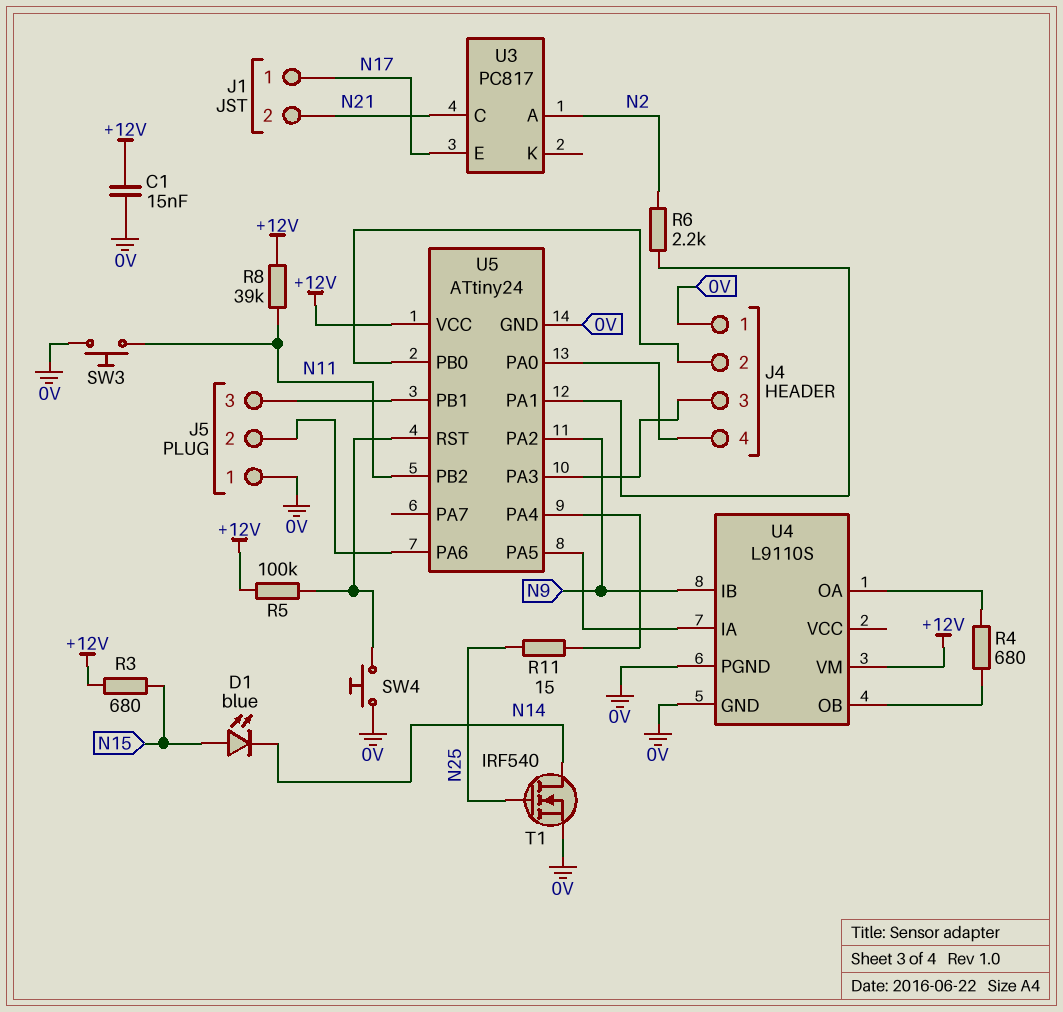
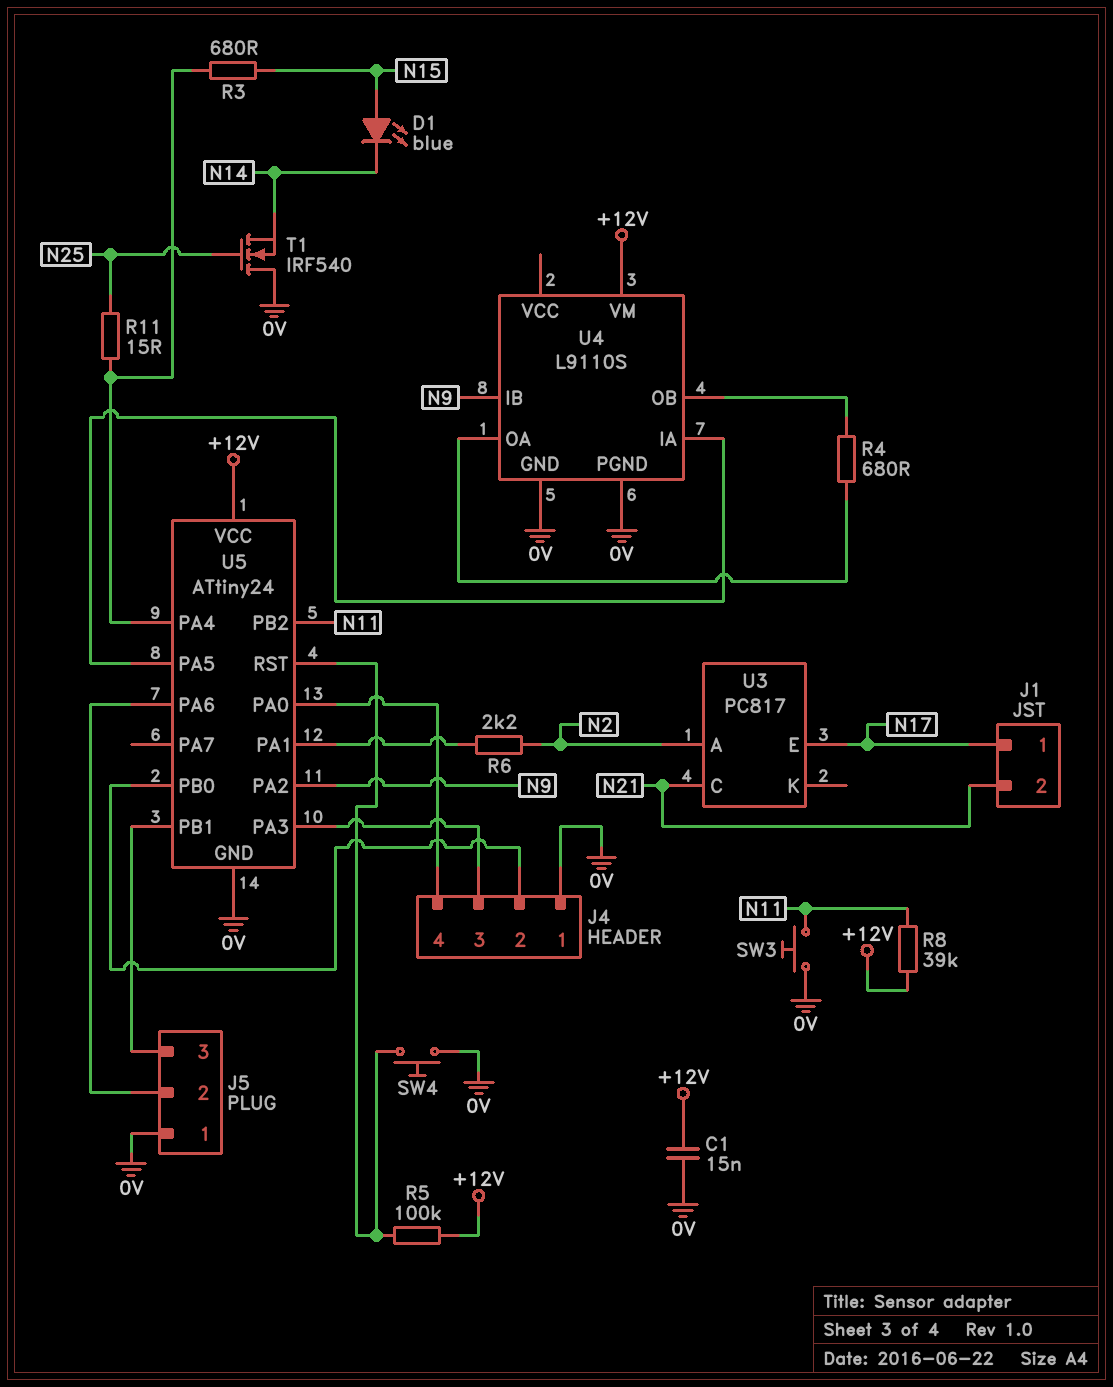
R3: 680 (+12V, N15) -> 680 (N15, U5/PA4)
T1: NMOS IRF540 (G N25, D N14, S 0V) -> NMOS IRF540 (G N25, D 0V, S N14)

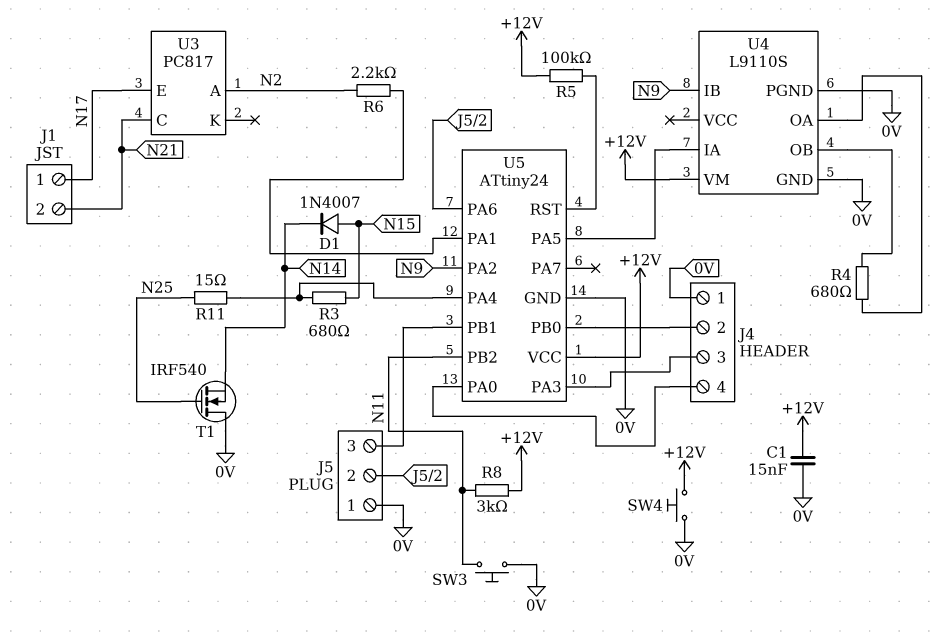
D1: LED blue (A N15, K N14) -> diode 1N4007 (A N15, K N14)
R8: 39k (+12V, N11) -> 3k (+12V, N11)
SW4: button (0V, U5/RST) -> button (+12V, 0V)

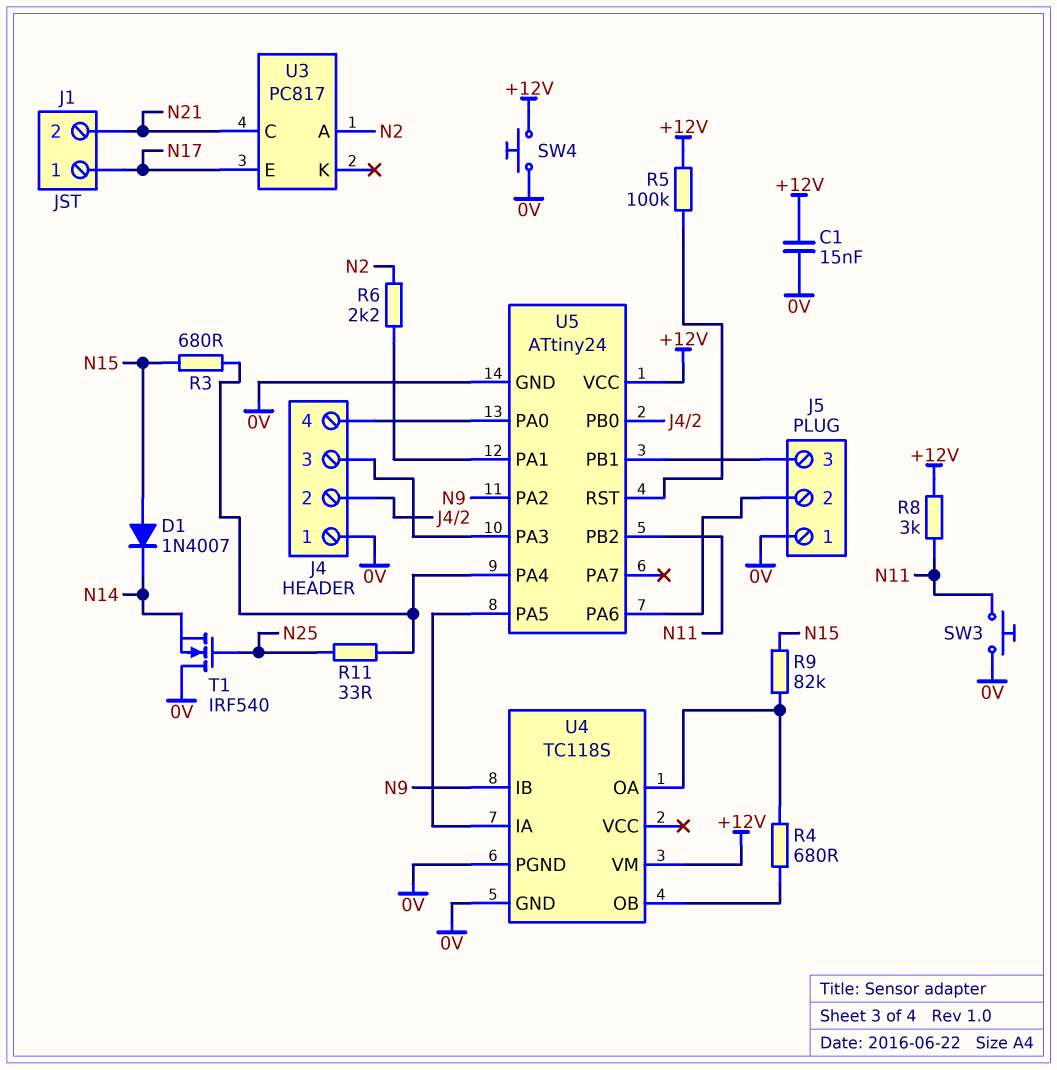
R9: none -> 82k (N15, U4/OA)
R11: 15 (N25, U5/PA4) -> 33 (N25, U5/PA4)
U4: L9110S -> TC118S

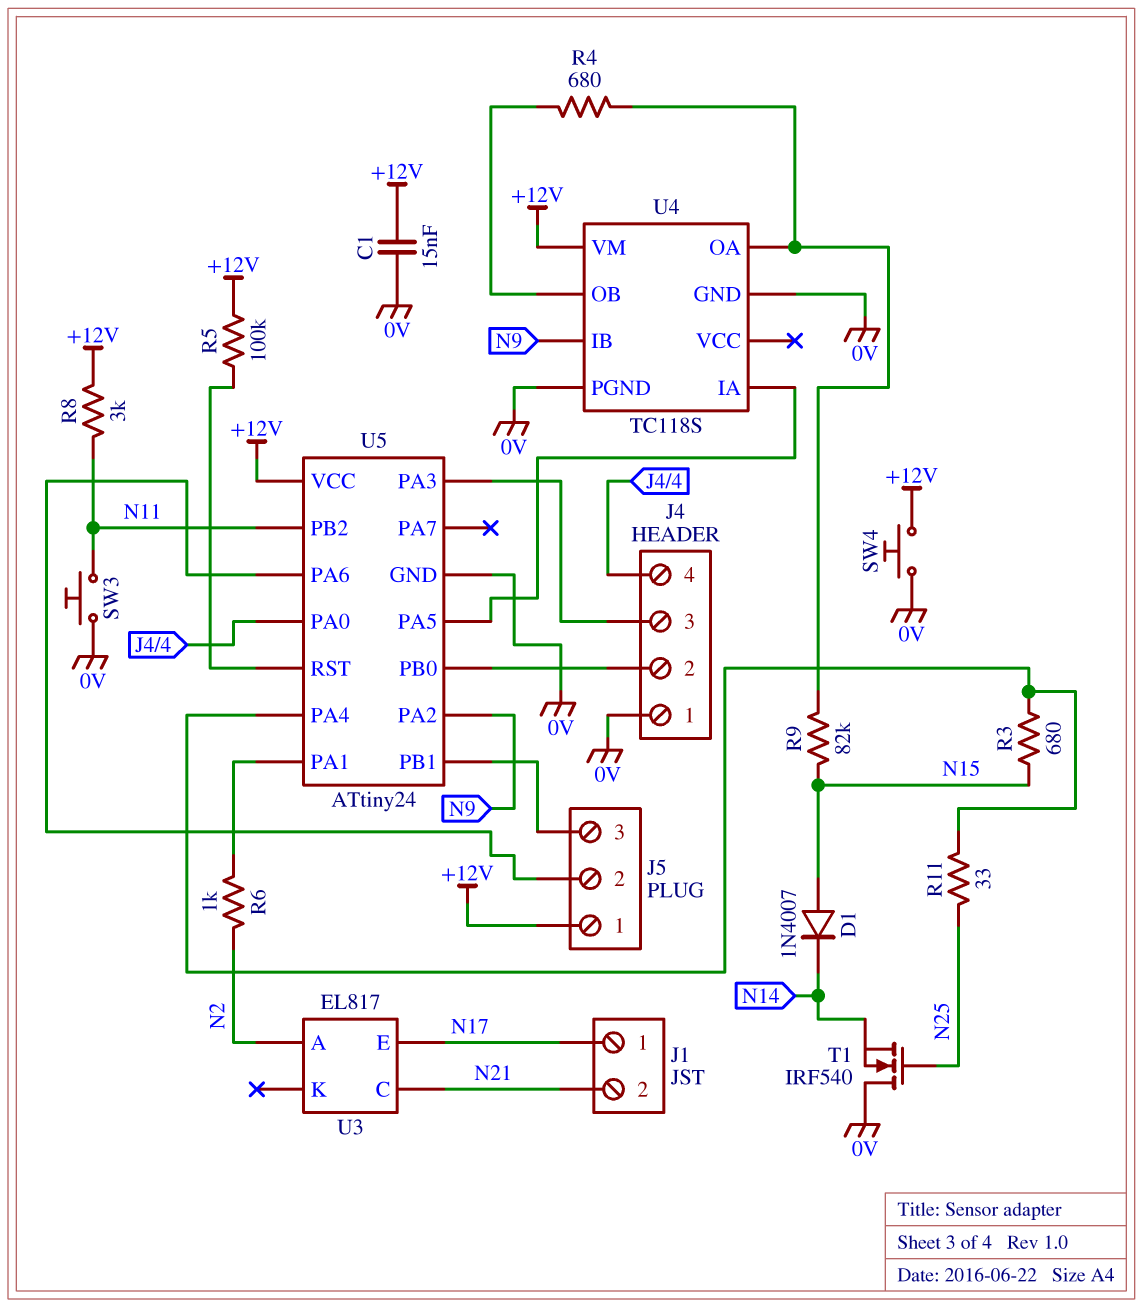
J5 pin 1: 0V -> +12V
R6: 2.2k (N2, U5/PA1) -> 1k (N2, U5/PA1)
U3: PC817 -> EL817

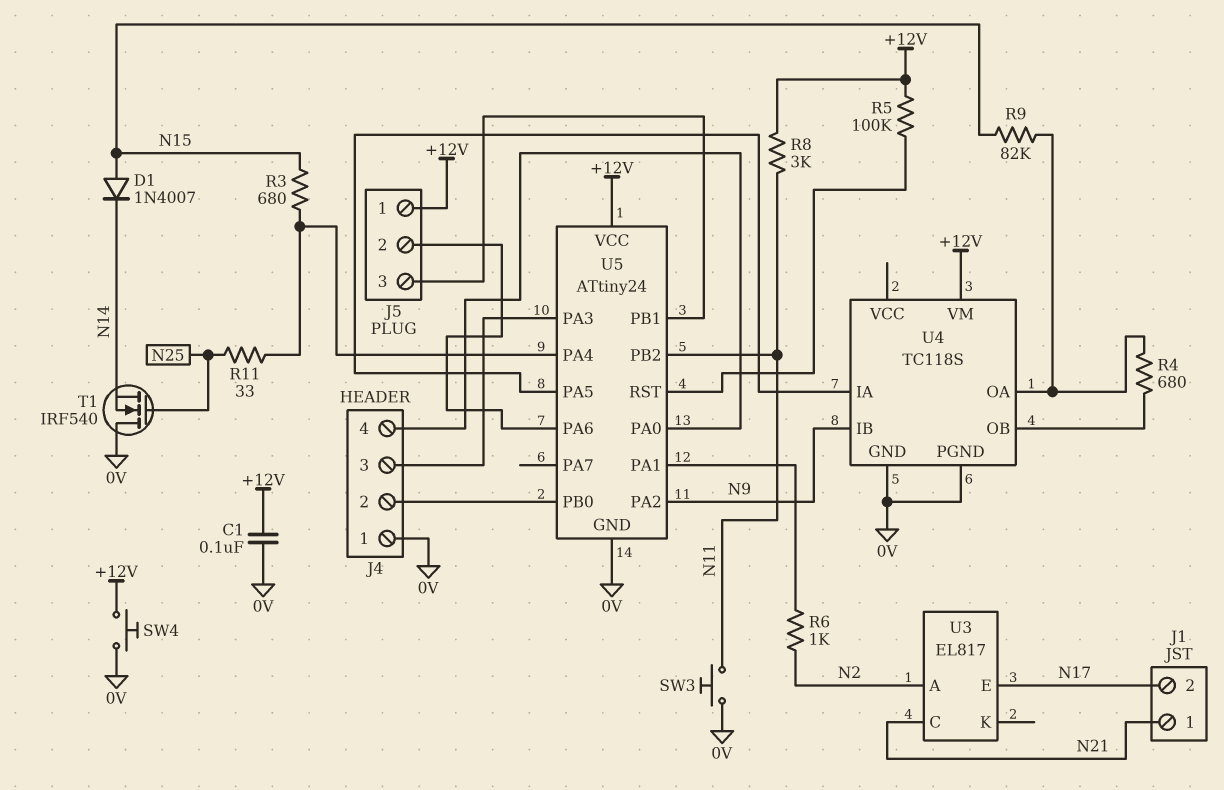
C1: 15nF (+12V, 0V) -> 100nF (+12V, 0V)
J1 pin 1: N17 -> N21
J1 pin 2: N21 -> N17

